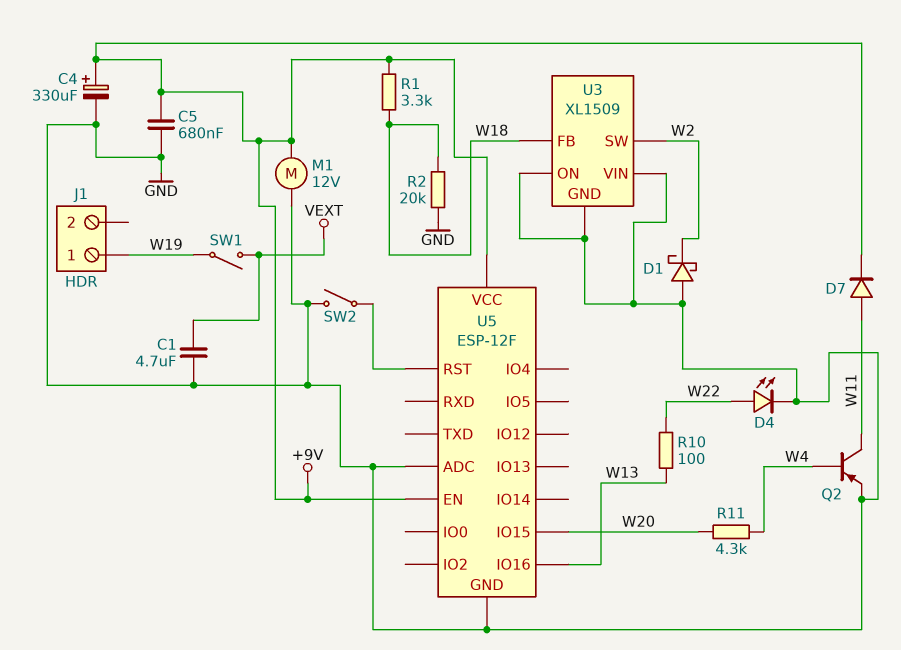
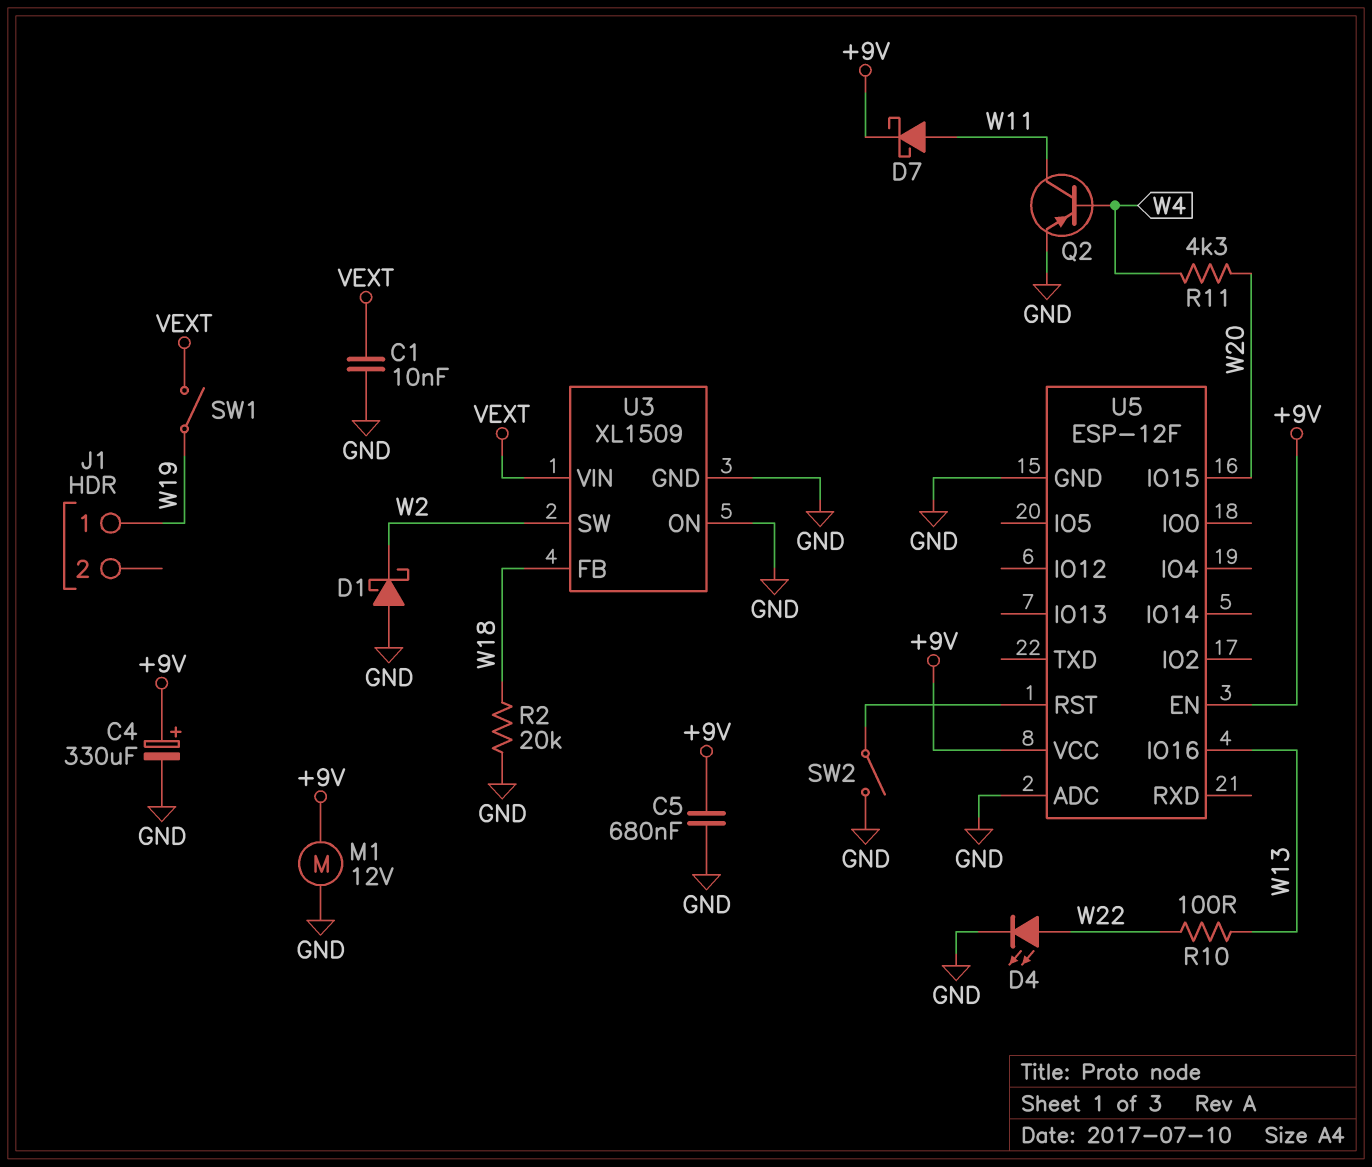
C1: 4.7uF (GND, VEXT) -> 10nF (GND, VEXT)
D7: diode (A W11, K +9V) -> schottky (A W11, K +9V)
R1: 3.3k (+9V, W18) -> none
U3 pin VIN: GND -> VEXT

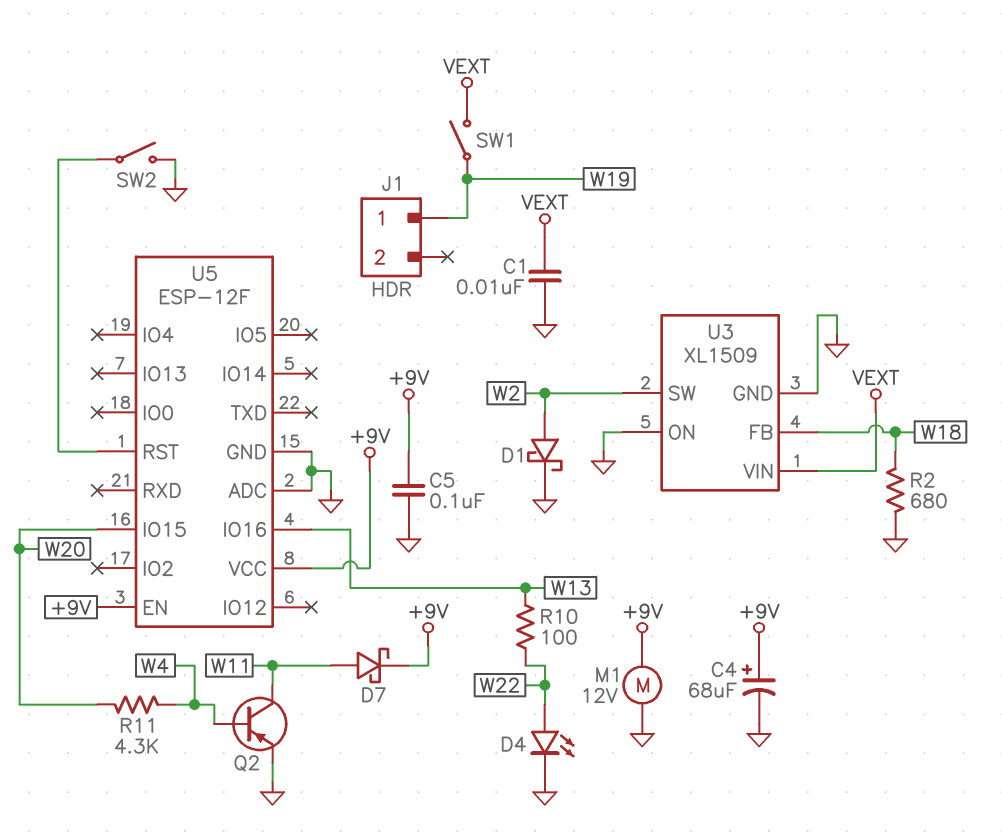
C4: 330uF (plus +9V, minus GND) -> 68uF (plus +9V, minus GND)
C5: 680nF (+9V, GND) -> 100nF (+9V, GND)
D1: schottky (A GND, K W2) -> schottky (A W2, K GND)
R2: 20k (GND, W18) -> 680 (GND, W18)

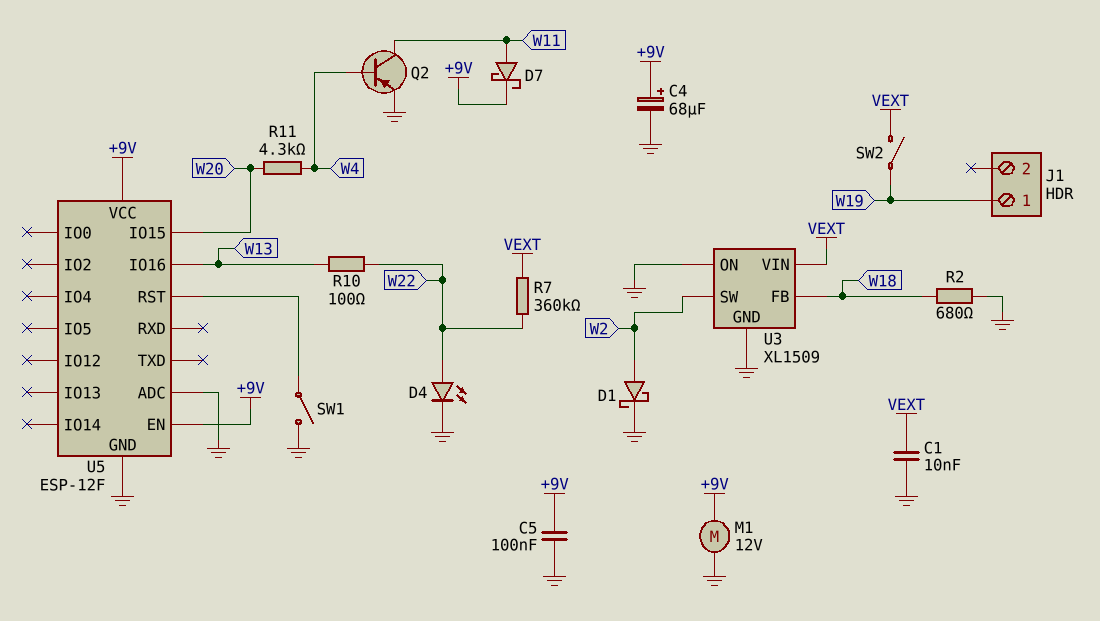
R7: none -> 360k (VEXT, W22)
SW1: switch (VEXT, W19) -> switch (GND, U5/RST)
SW2: switch (GND, U5/RST) -> switch (VEXT, W19)

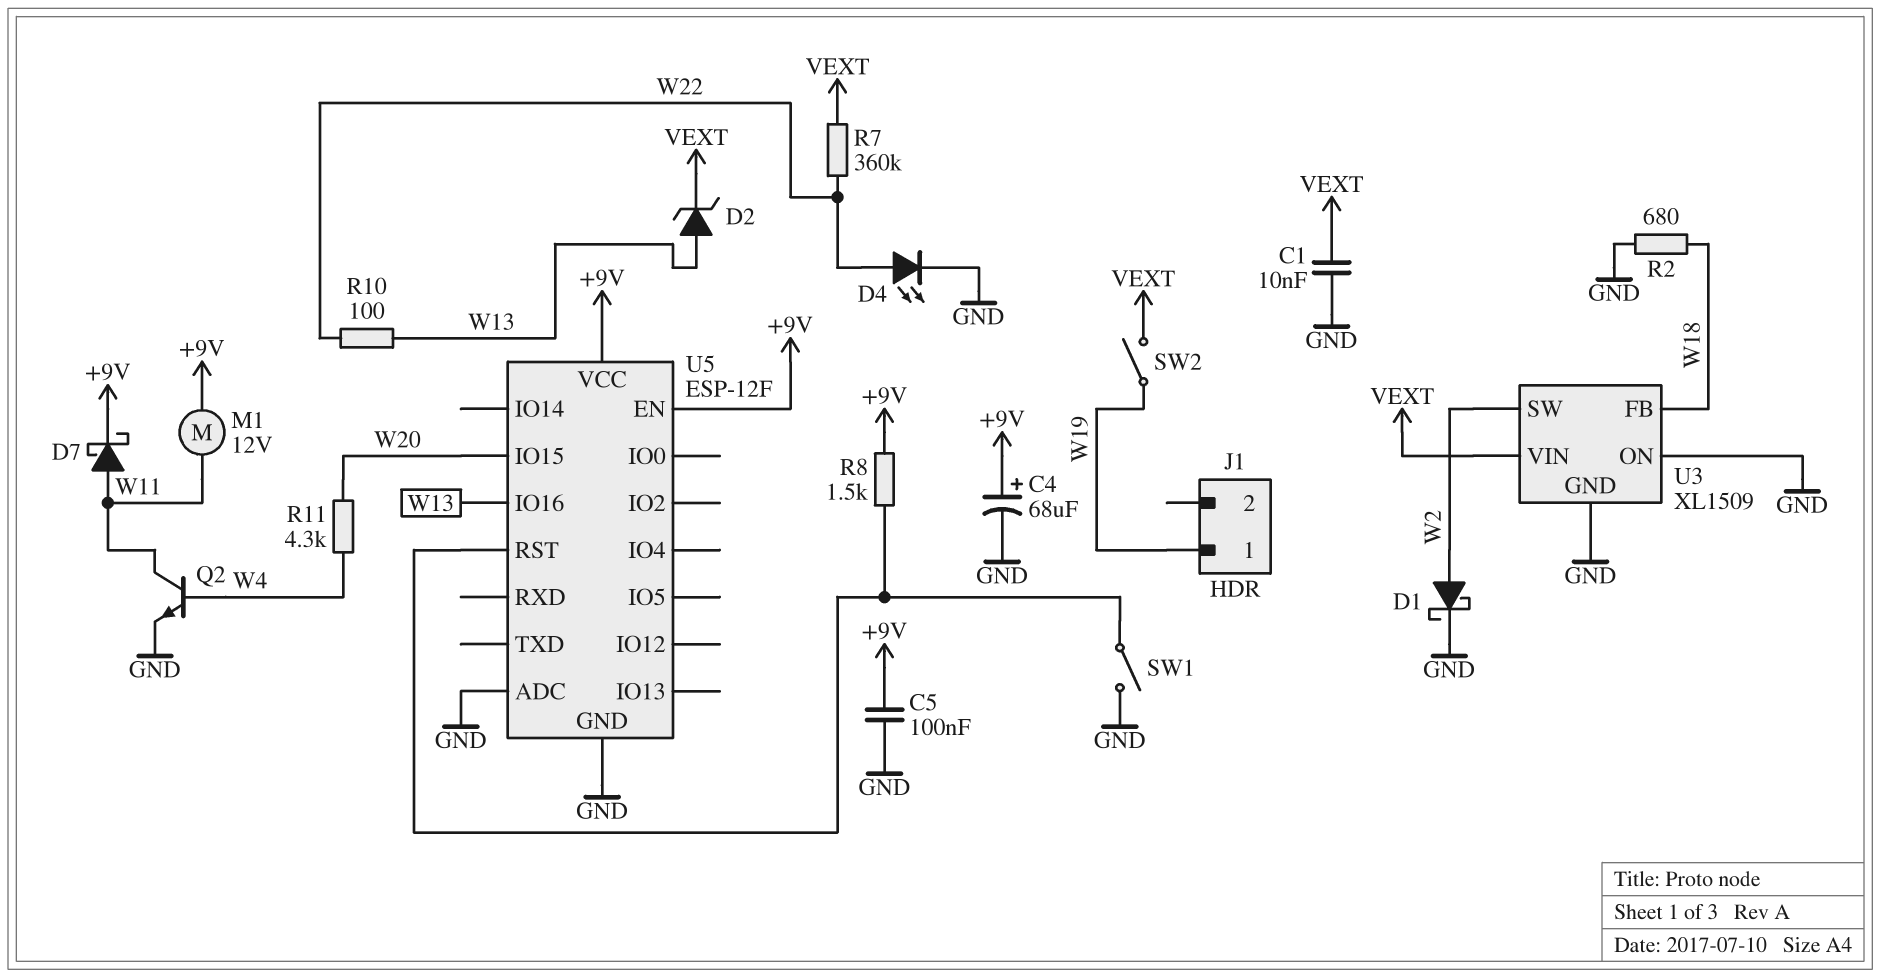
D2: none -> zener (A W13, K VEXT)
M1: motor 12V (+9V, GND) -> motor 12V (+9V, W11)
Q2: PNP (B W4, C W11, E GND) -> NPN (B W4, C W11, E GND)
R8: none -> 1.5k (+9V, U5/RST)

